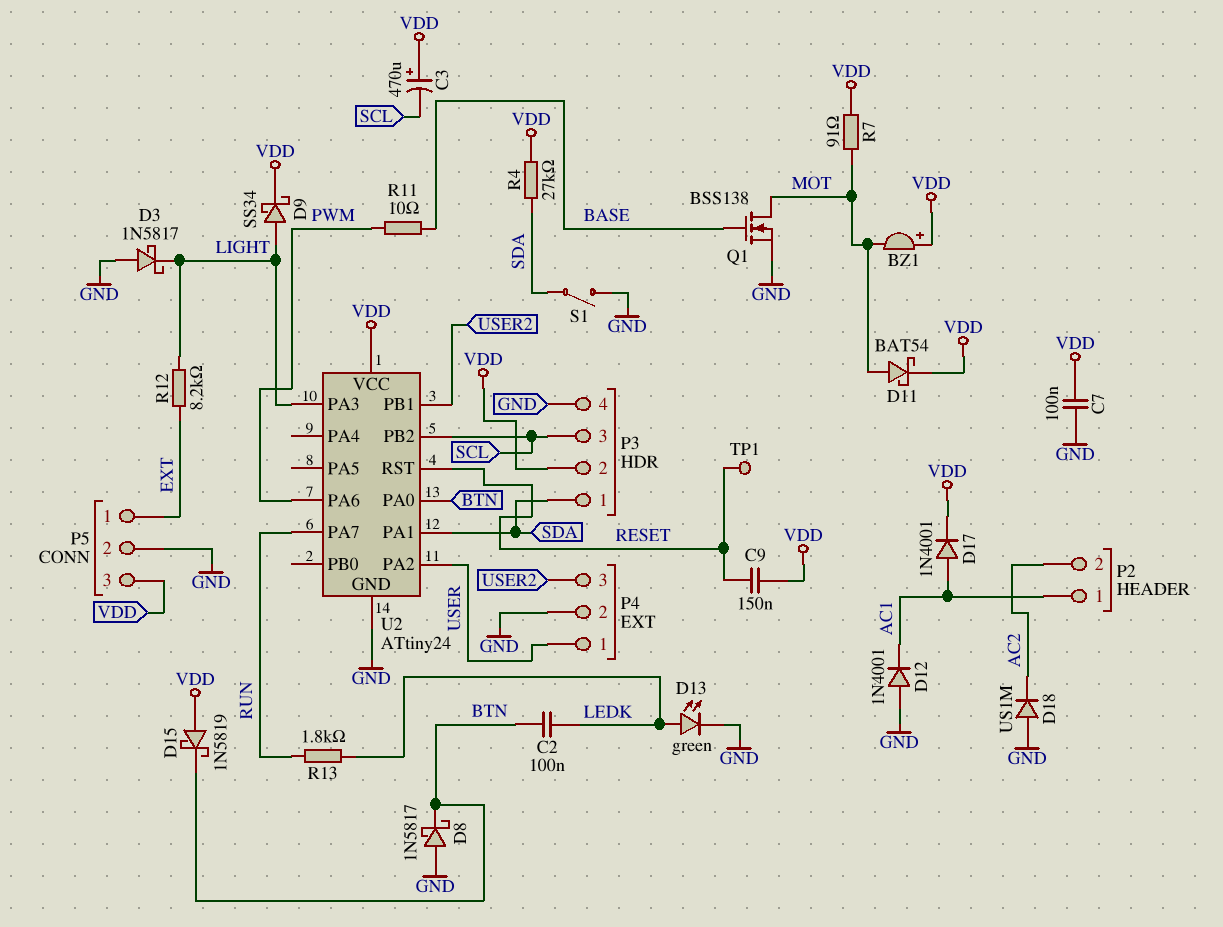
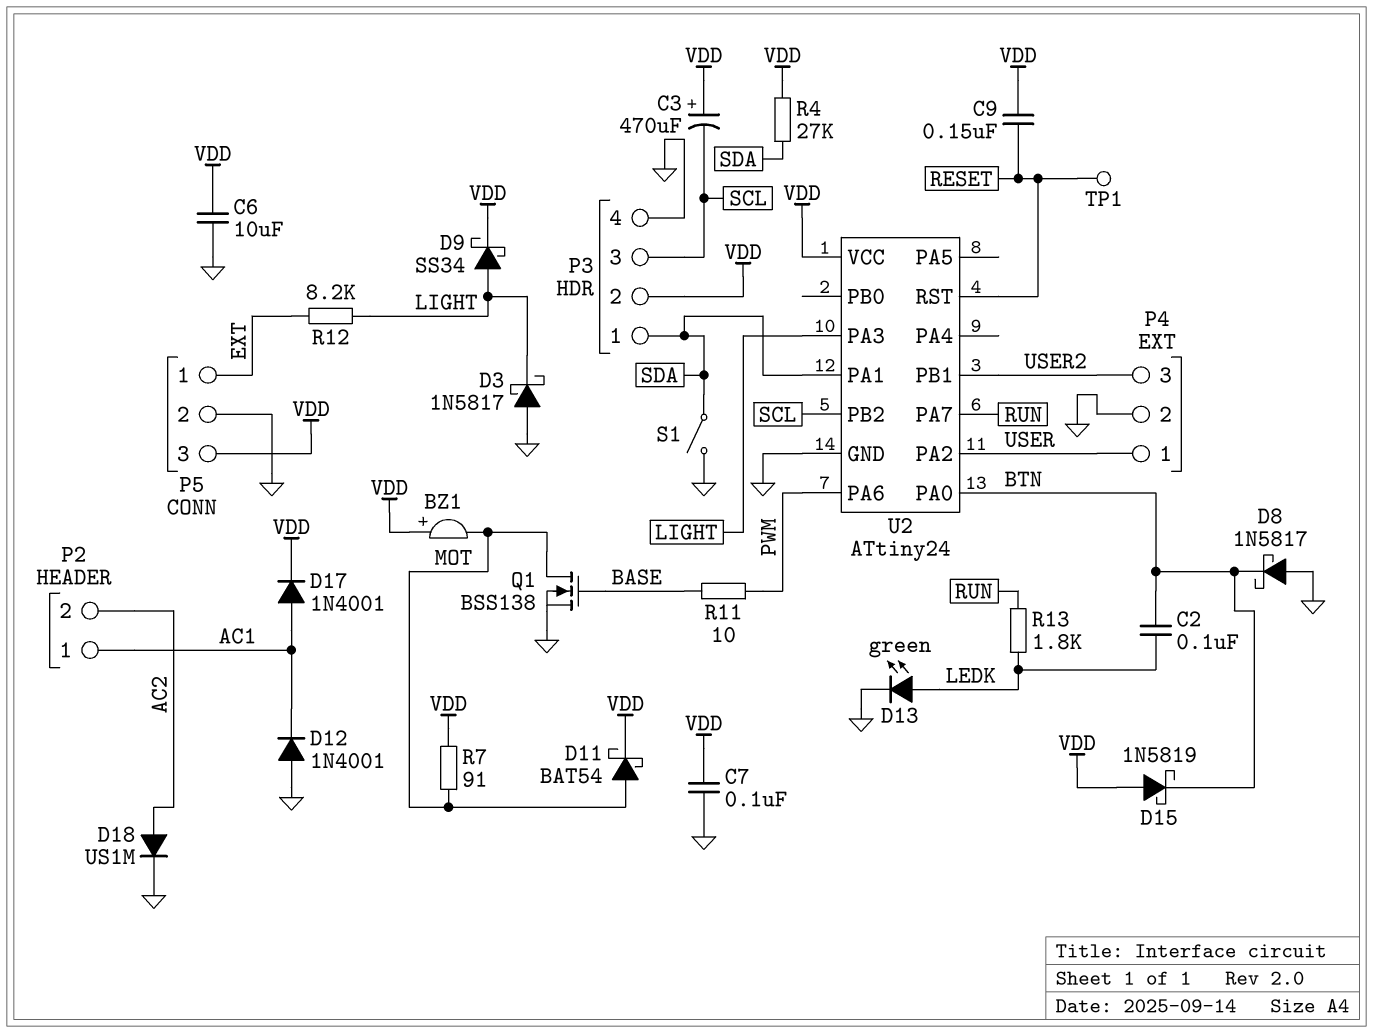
C6: none -> 10uF (GND, VDD)
D18: diode US1M (A GND, K AC2) -> diode US1M (A AC2, K GND)

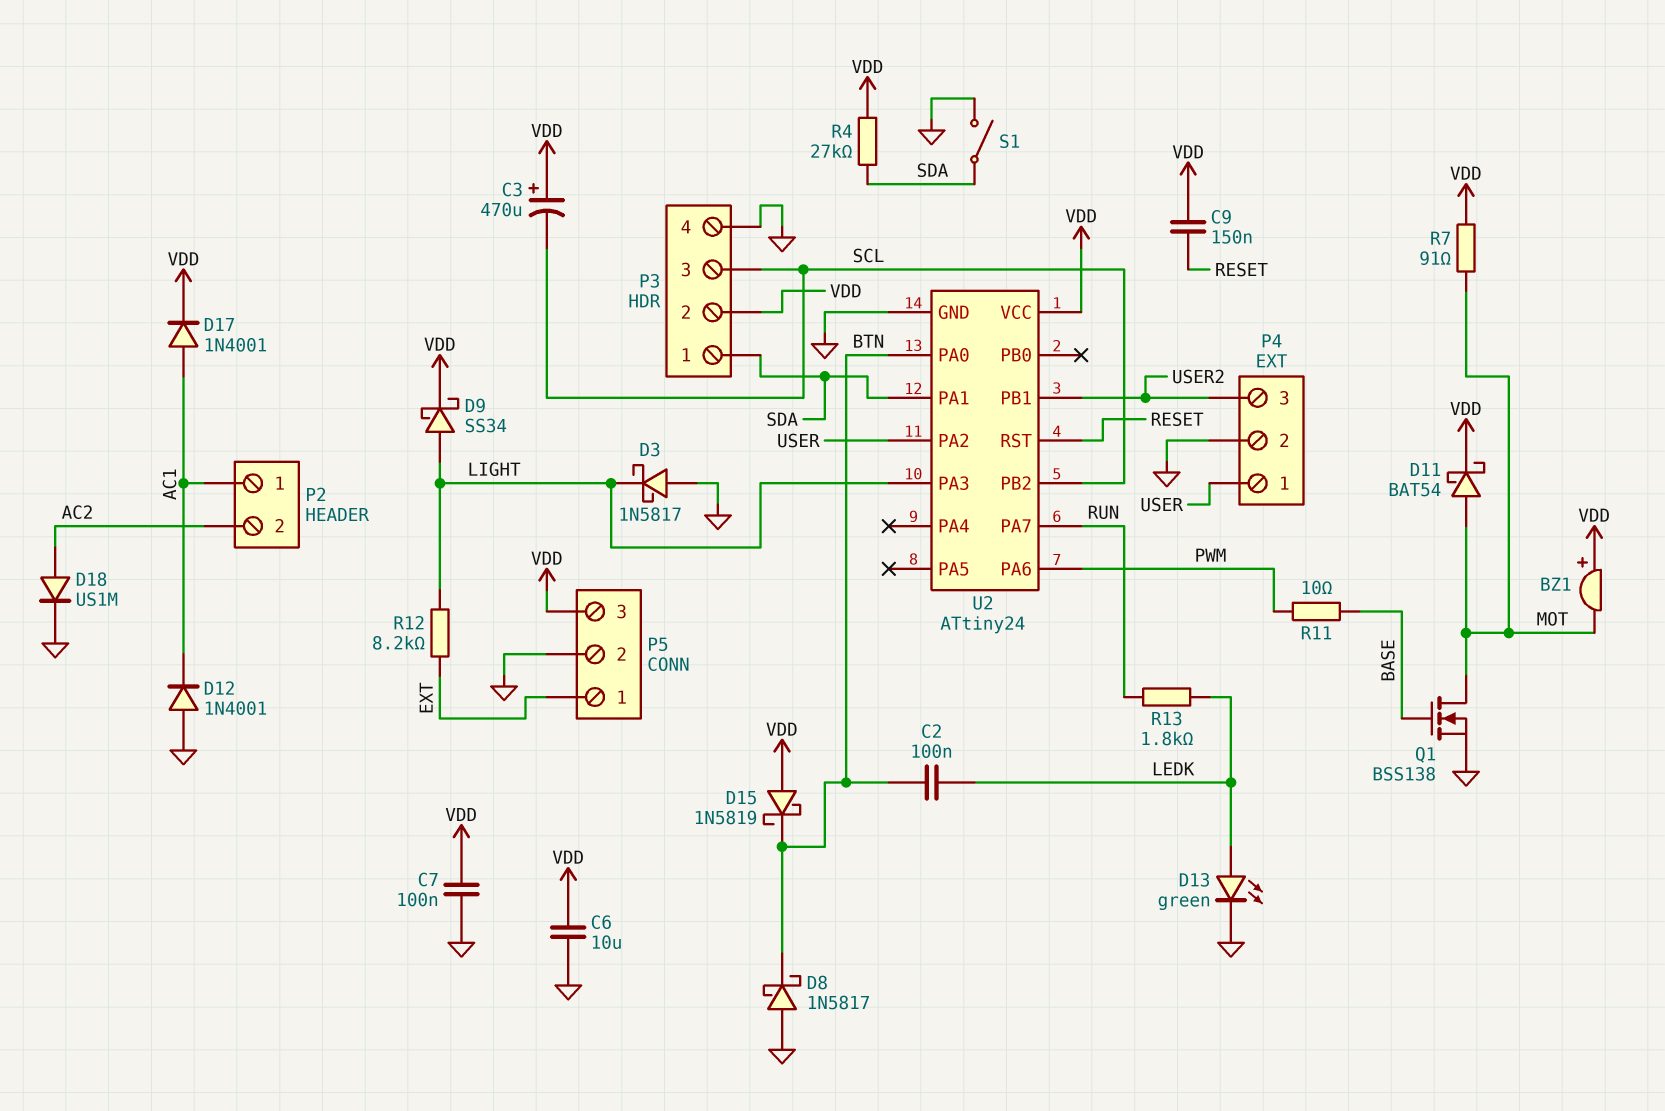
TP1: test point (RESET) -> none

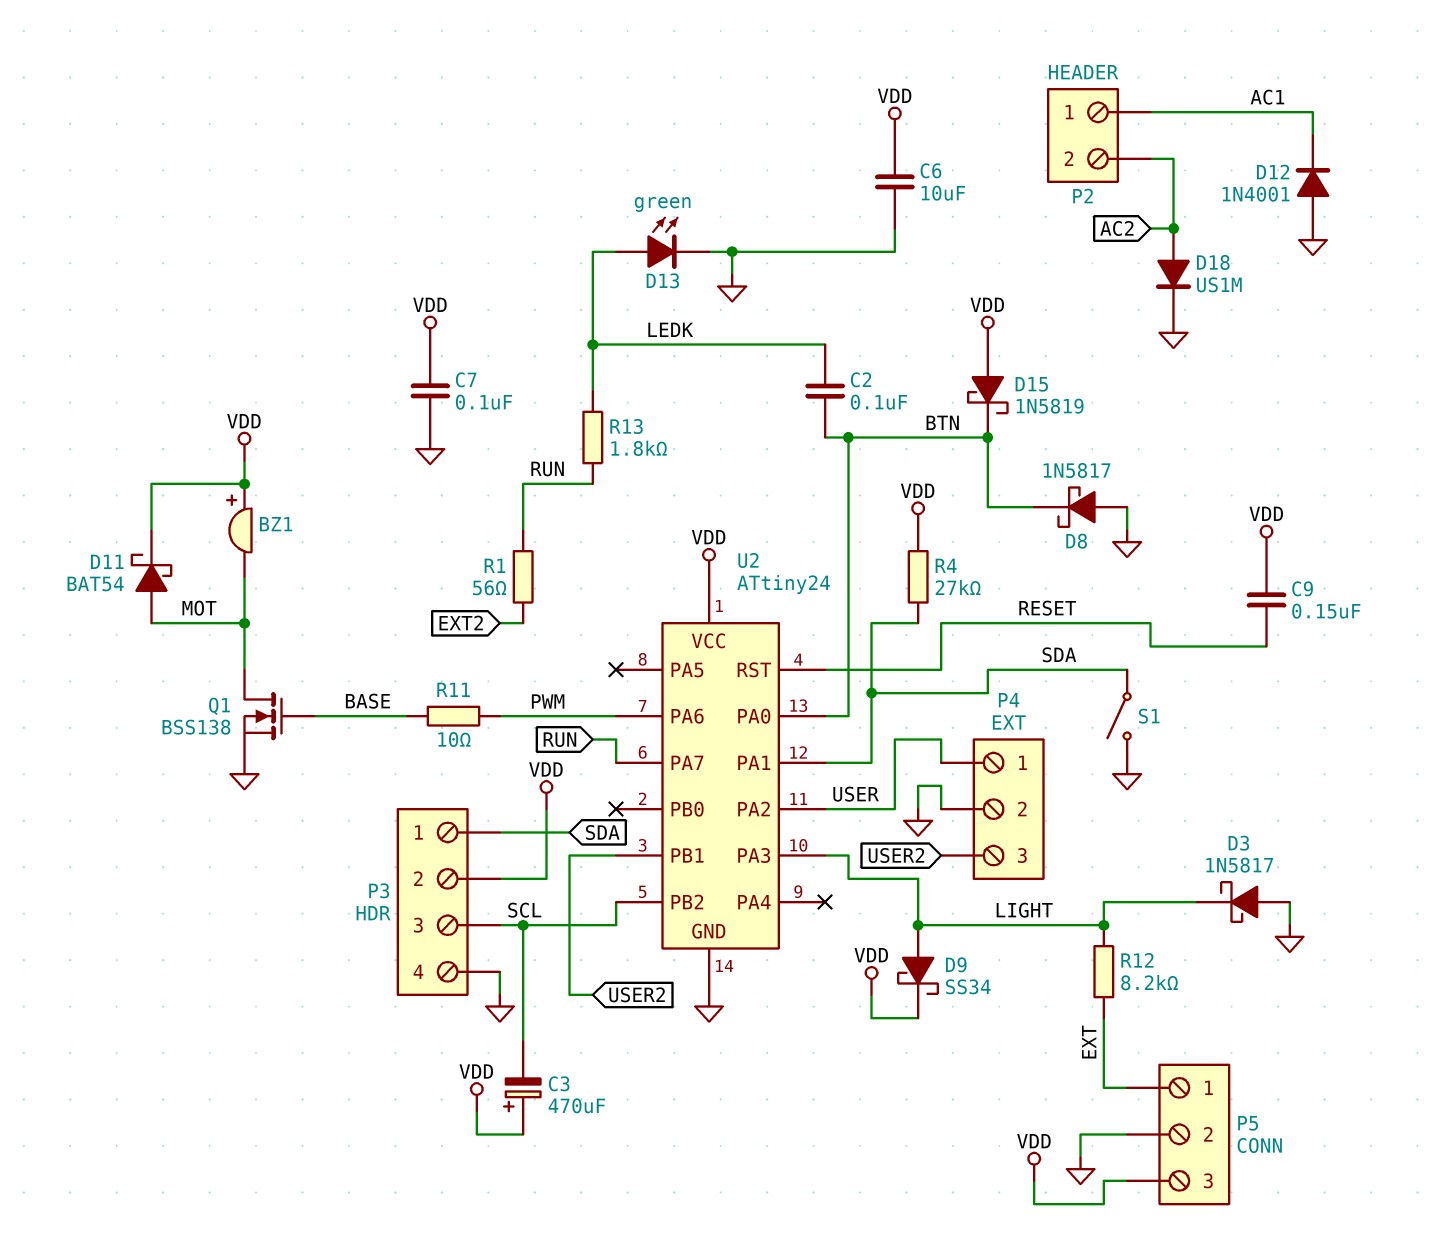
D17: diode 1N4001 (A AC1, K VDD) -> none
R1: none -> 56 (EXT2, RUN)
R7: 91 (MOT, VDD) -> none

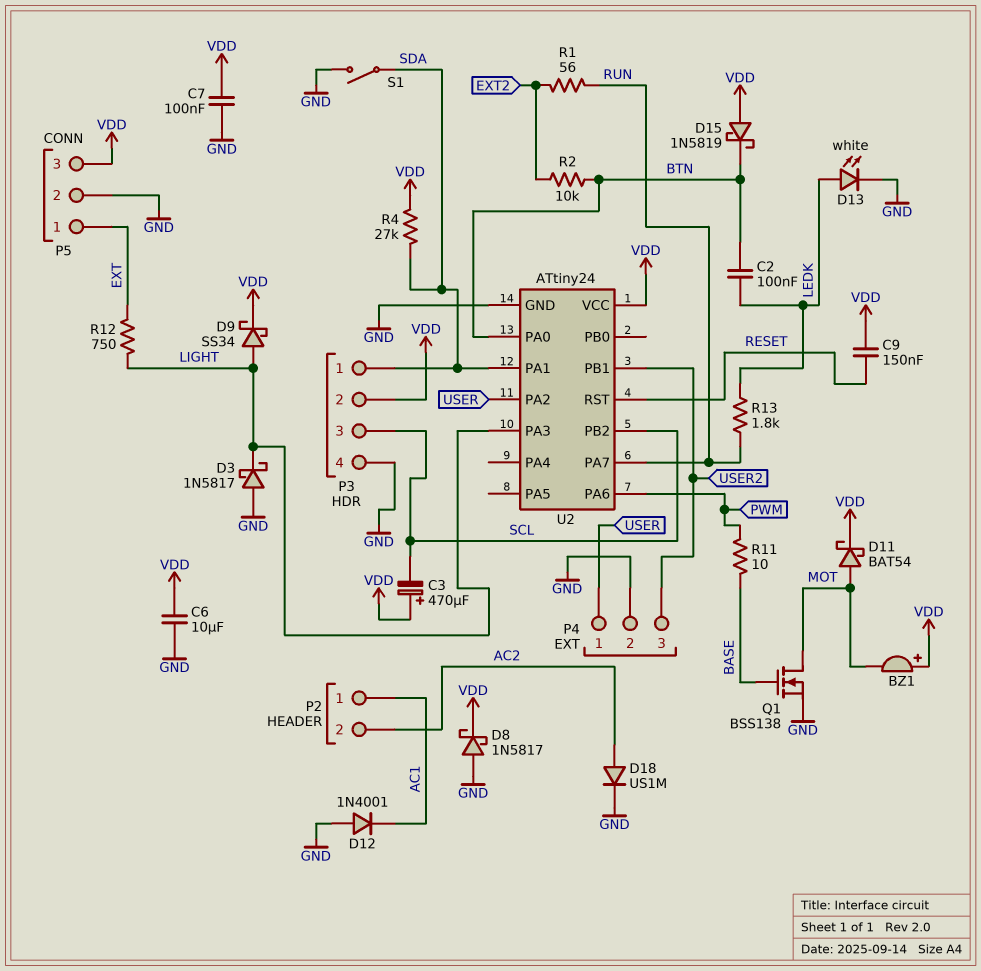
D8: schottky 1N5817 (A GND, K BTN) -> schottky 1N5817 (A GND, K VDD)
D13: LED green (A LEDK, K GND) -> LED white (A LEDK, K GND)
R2: none -> 10k (BTN, EXT2)
R12: 8.2k (EXT, LIGHT) -> 750 (EXT, LIGHT)

